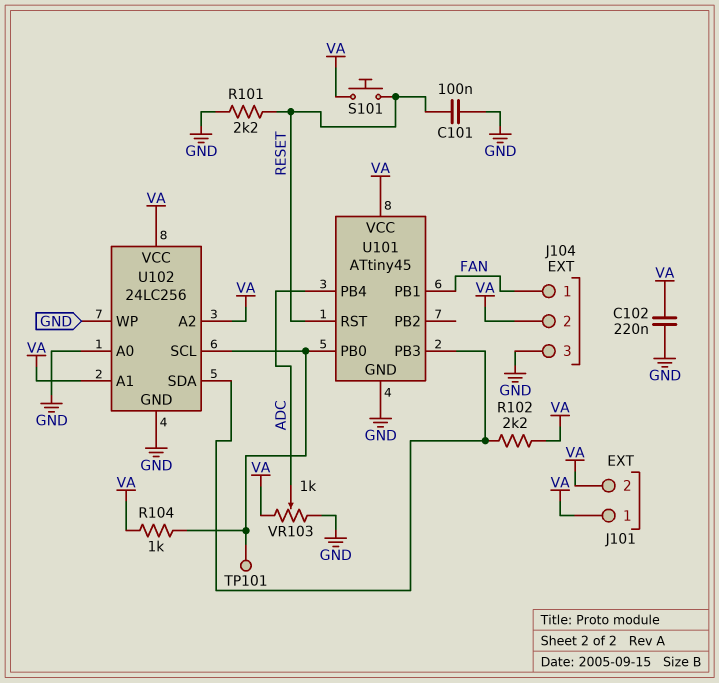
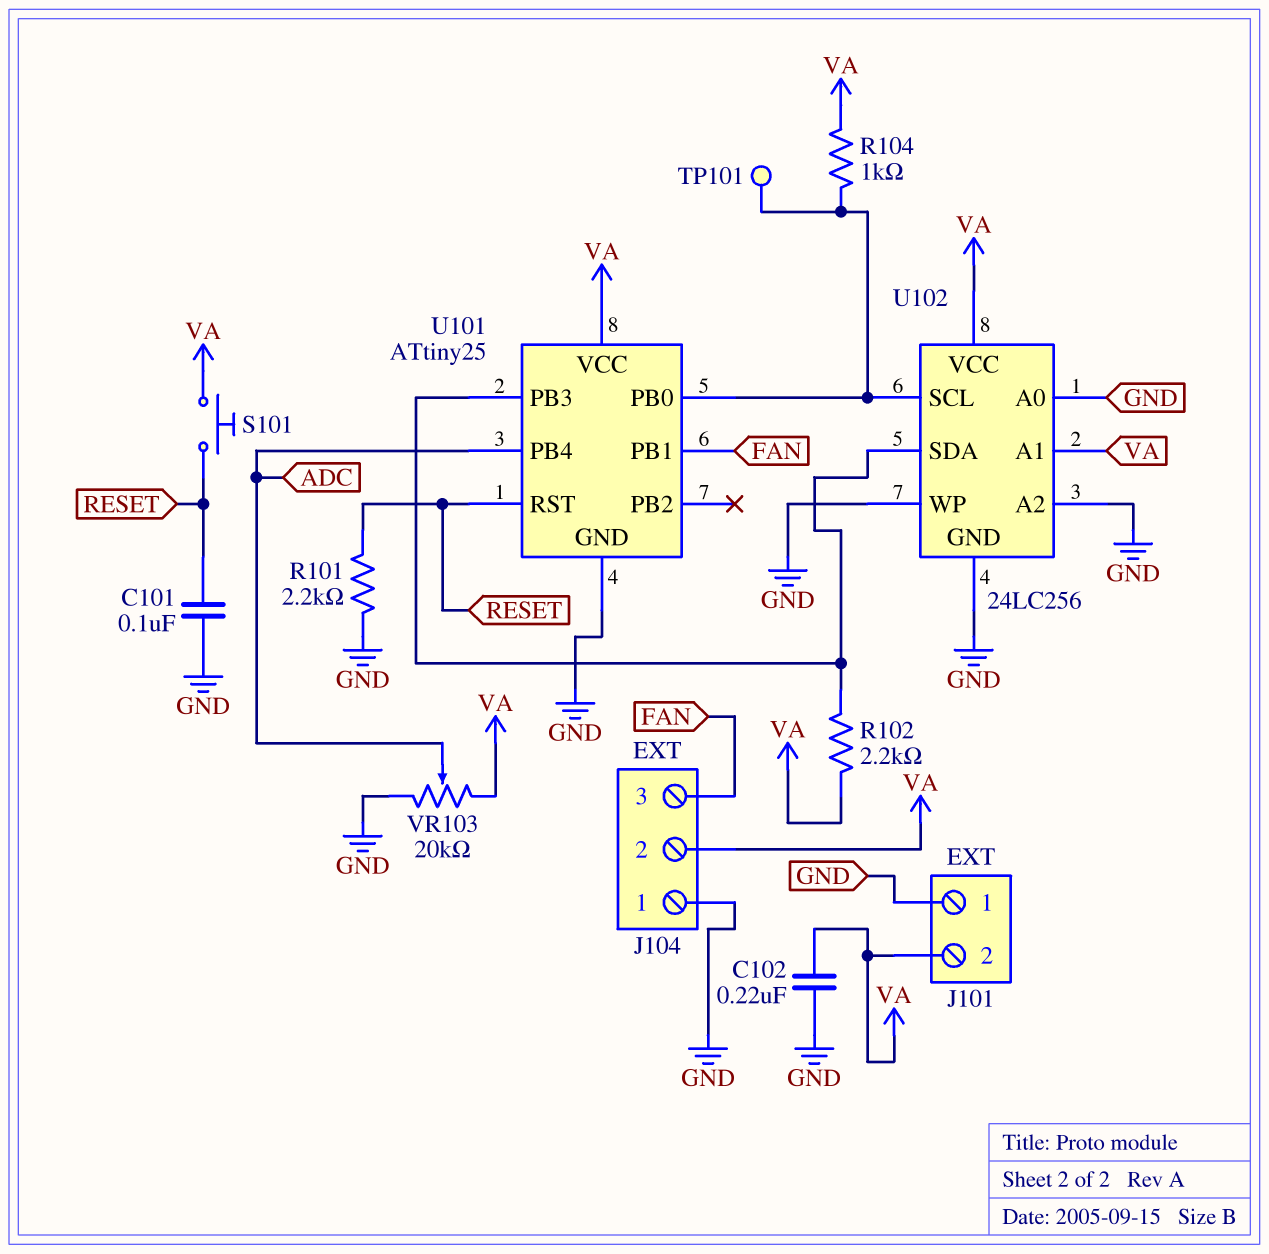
J101 pin 1: VA -> GND
J104 pin 1: FAN -> GND
J104 pin 3: GND -> FAN
U101: ATtiny45 -> ATtiny25
U102 pin A2: VA -> GND
VR103: 1k (GND, VA, wiper ADC) -> 20k (GND, VA, wiper ADC)

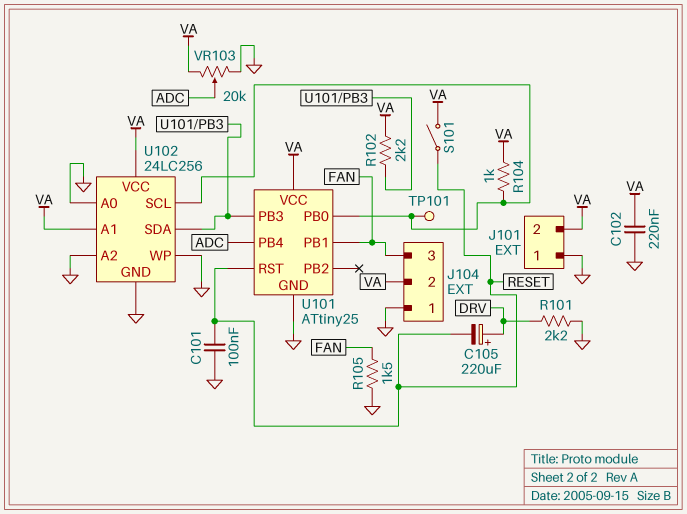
C105: none -> 220uF (plus DRV, minus RESET)
R101: 2.2k (GND, RESET) -> 2.2k (DRV, GND)
R105: none -> 1.5k (FAN, GND)
S101: button (RESET, VA) -> switch (RESET, VA)

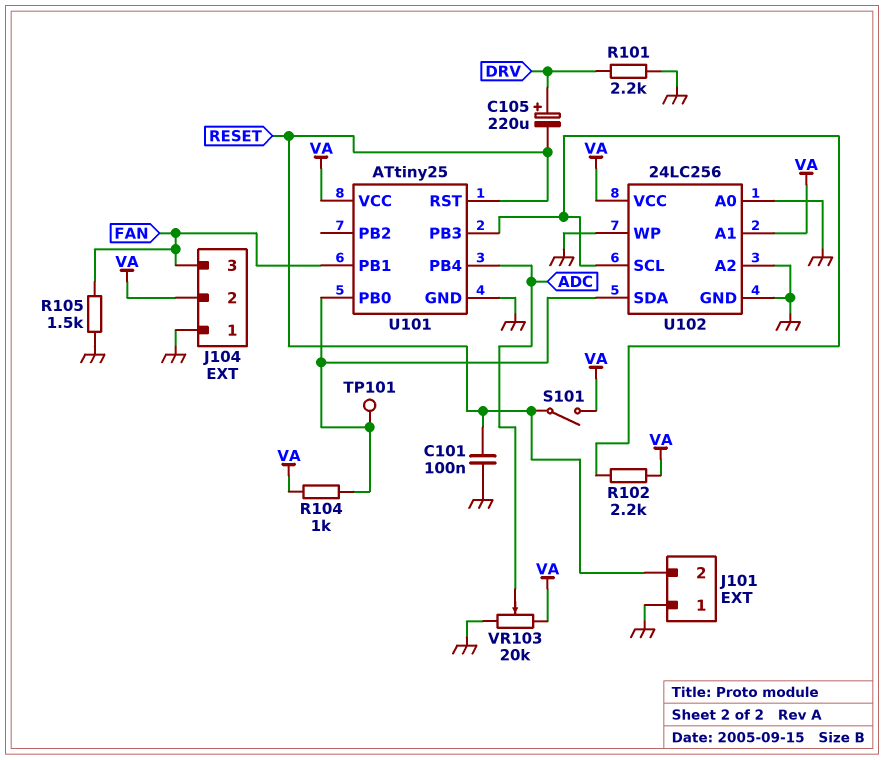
C102: 220nF (GND, VA) -> none
J101 pin 2: VA -> RESET
U102 pin SCL: U101/PB0 -> U101/PB3
U102 pin SDA: U101/PB3 -> U101/PB0

